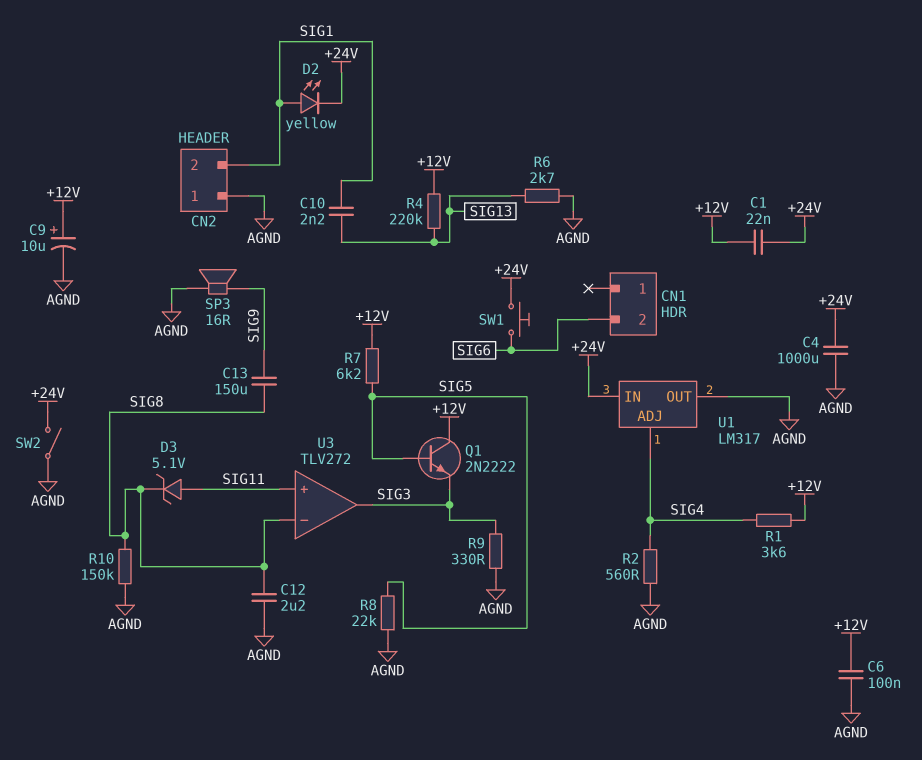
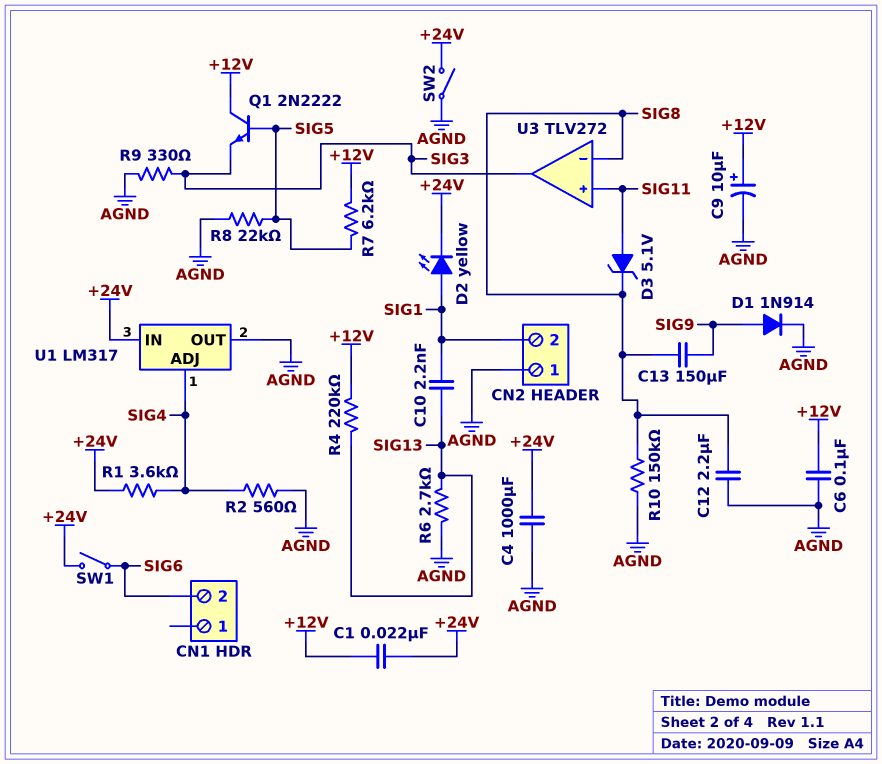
D1: none -> diode 1N914 (A SIG9, K AGND)
R1: 3.6k (+12V, SIG4) -> 3.6k (+24V, SIG4)
SP3: speaker 16R (AGND, SIG9) -> none
SW1: button (+24V, SIG6) -> switch (+24V, SIG6)

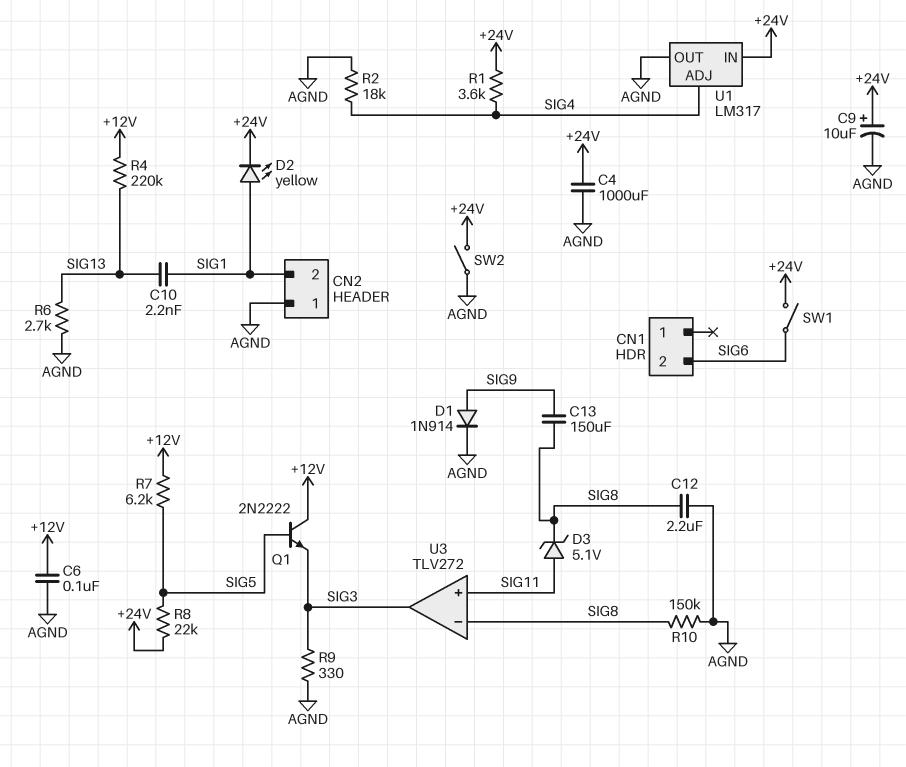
C1: 22nF (+12V, +24V) -> none
C9: 10uF (plus +12V, minus AGND) -> 10uF (plus +24V, minus AGND)
R2: 560 (AGND, SIG4) -> 18k (AGND, SIG4)
R8: 22k (AGND, SIG5) -> 22k (+24V, SIG5)

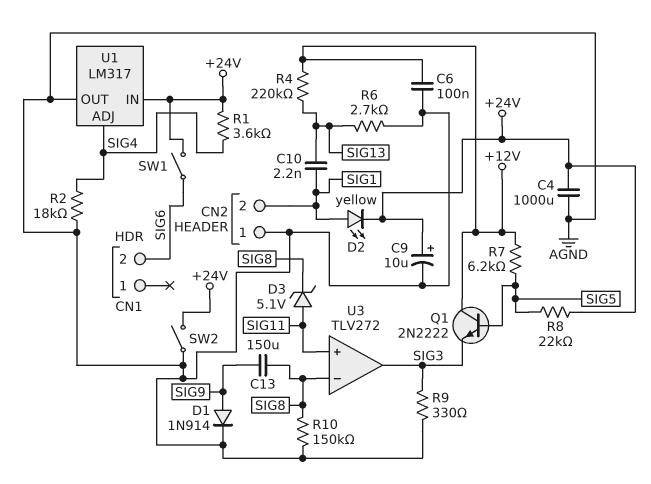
C12: 2.2uF (AGND, SIG8) -> none

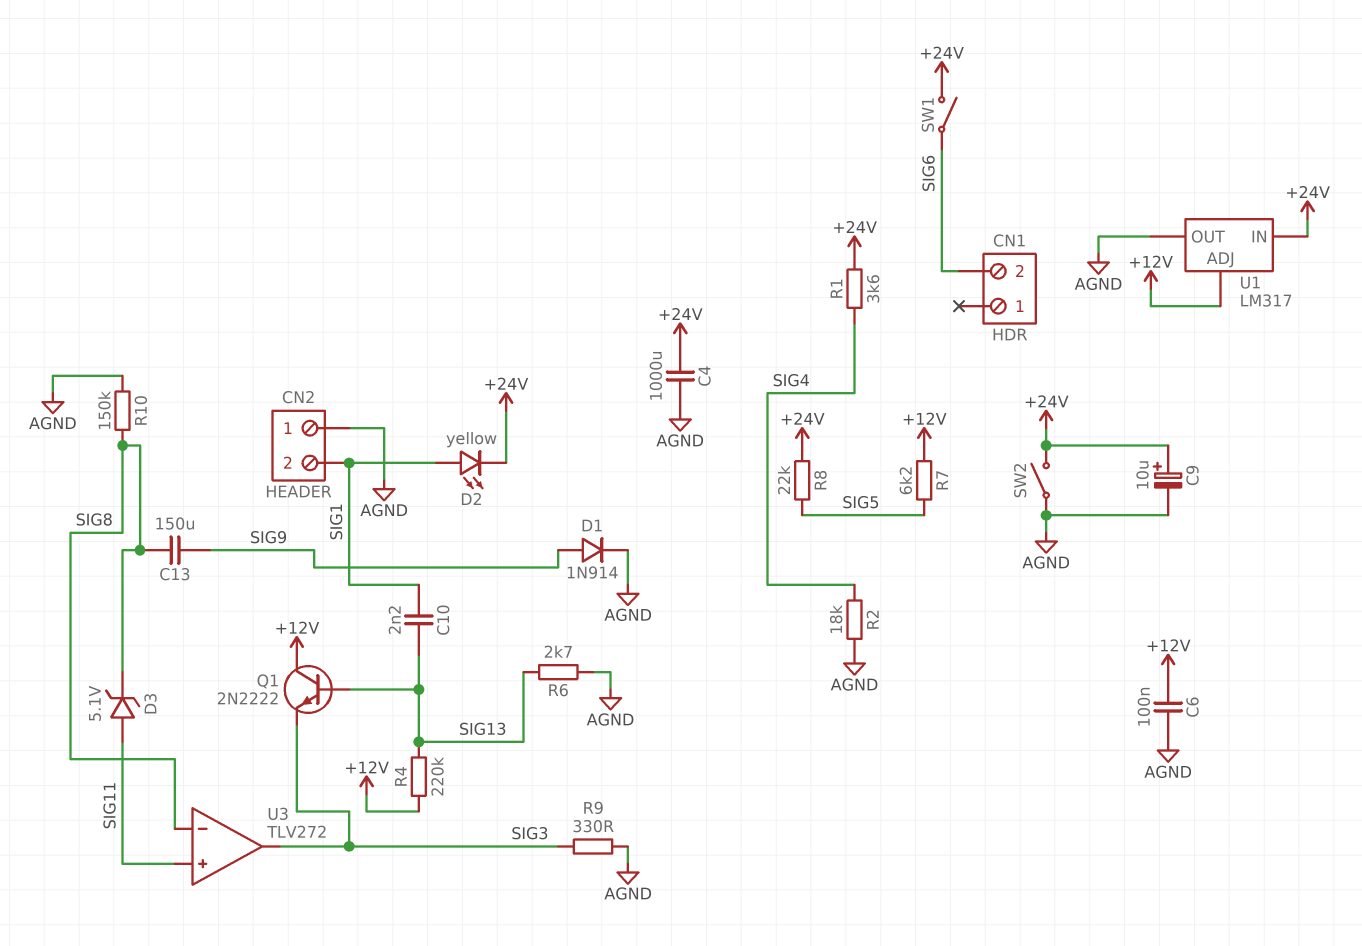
Q1: NPN 2N2222 (B SIG5, C +12V, E SIG3) -> NPN 2N2222 (B SIG13, C +12V, E SIG3)
U1 pin ADJ: SIG4 -> +12V

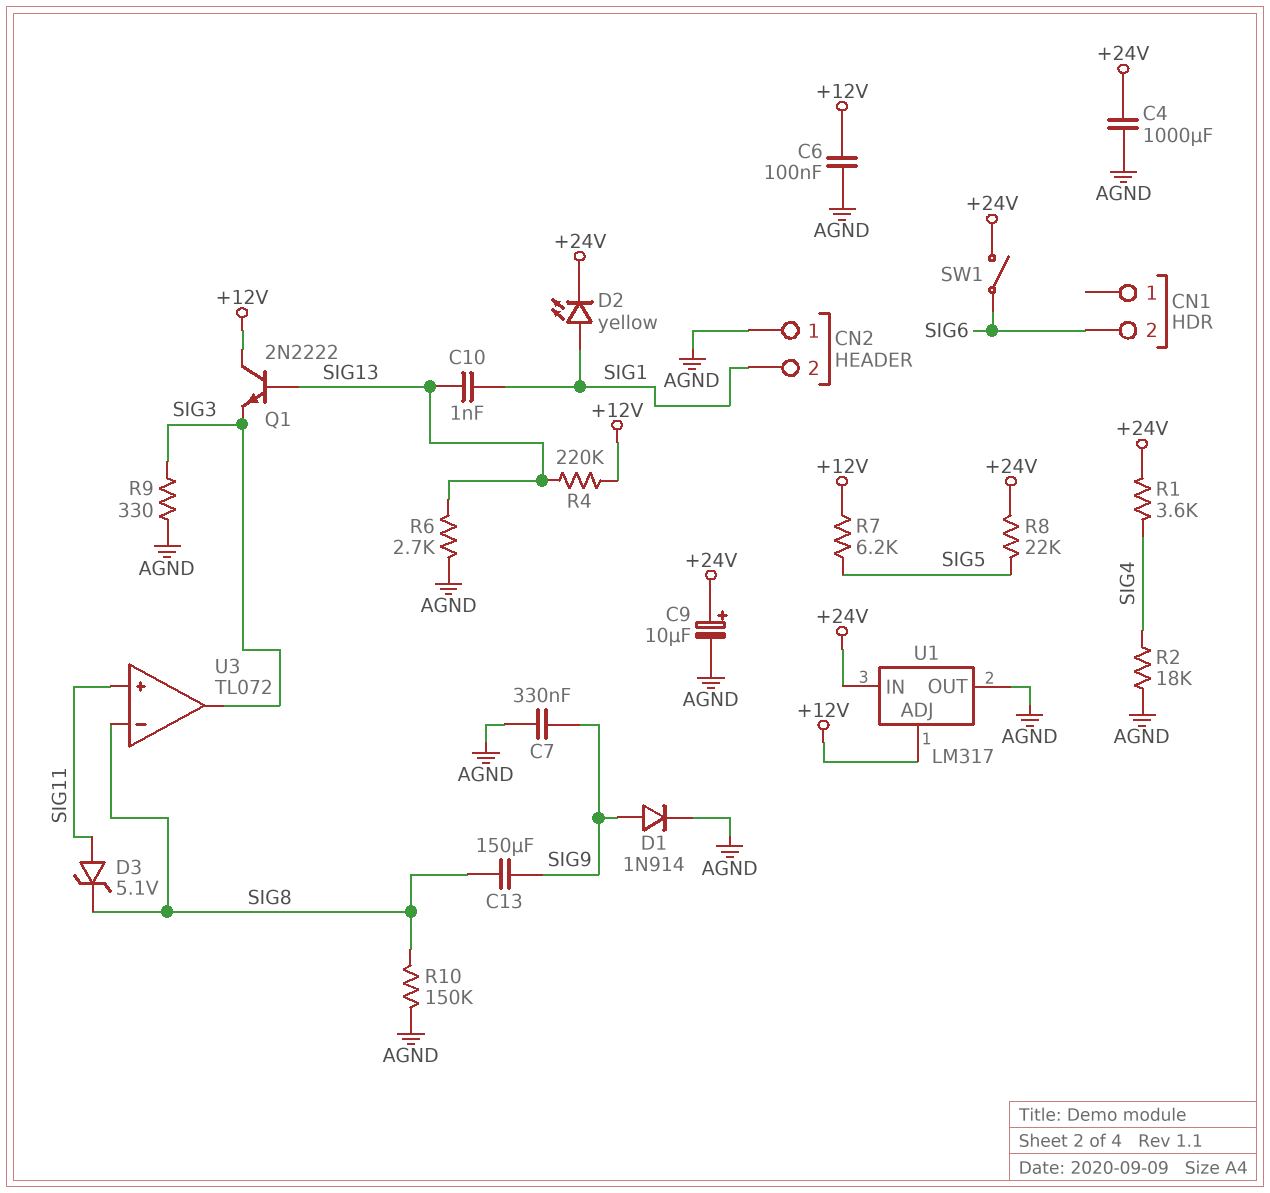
C7: none -> 330nF (AGND, SIG9)
C10: 2.2nF (SIG1, SIG13) -> 1nF (SIG1, SIG13)
SW2: switch (+24V, AGND) -> none
U3: TLV272 -> TL072

